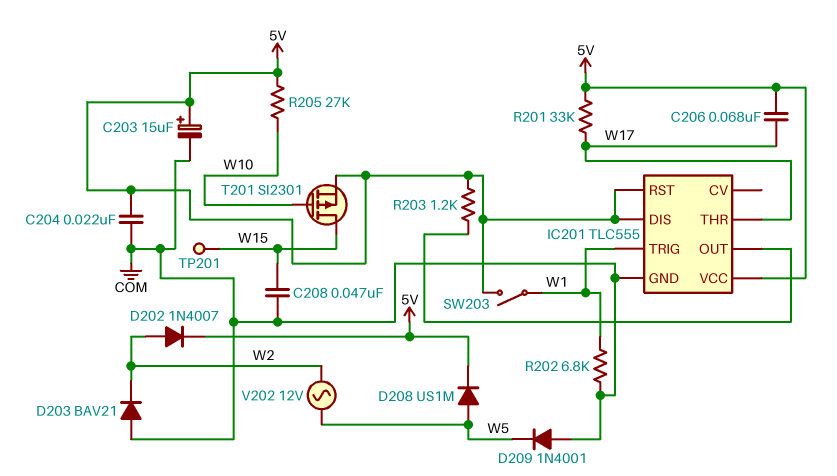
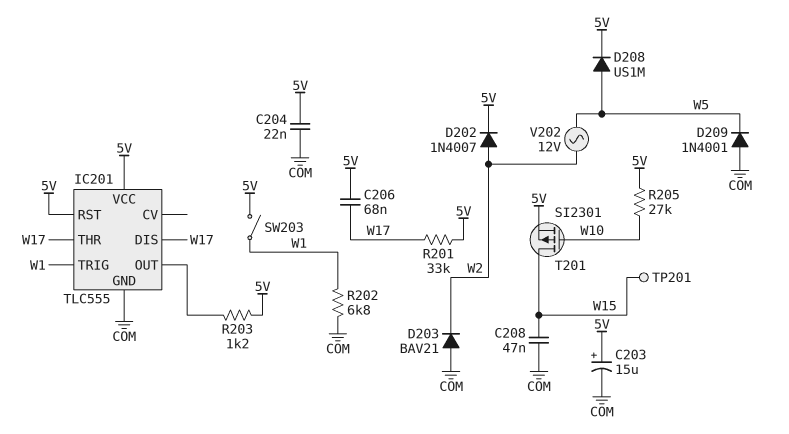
IC201 pin DIS: 5V -> W17

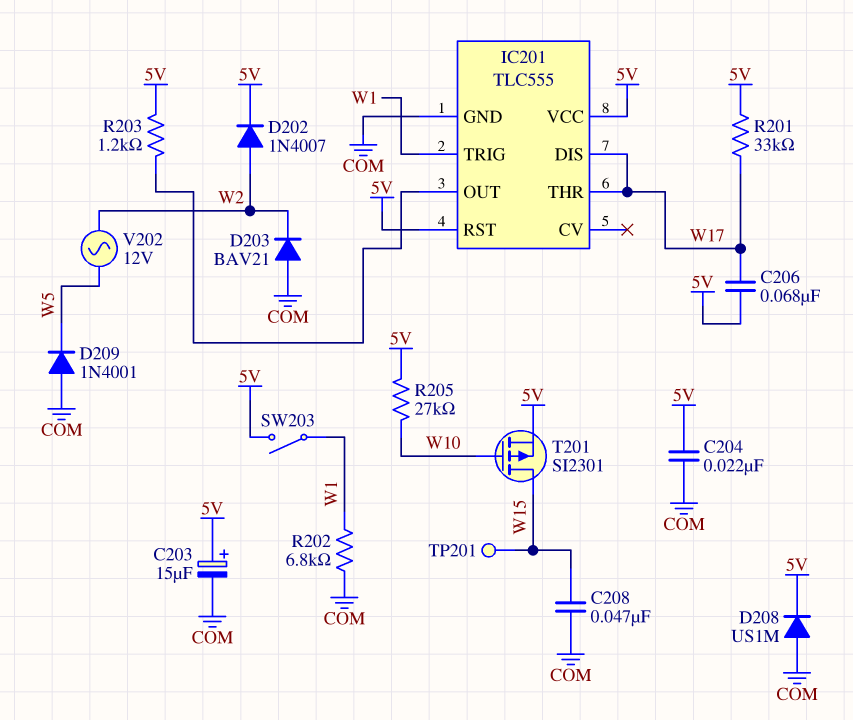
D208: diode US1M (A W5, K 5V) -> diode US1M (A COM, K 5V)

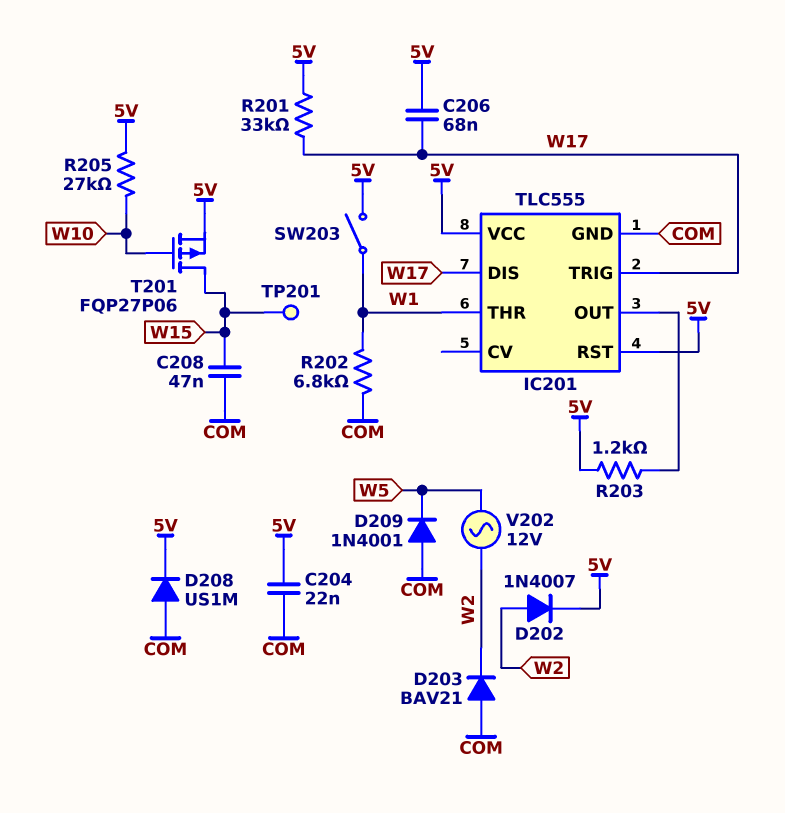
C203: 15uF (plus 5V, minus COM) -> none
IC201 pin THR: W17 -> W1
IC201 pin TRIG: W1 -> W17
T201: PMOS SI2301 (G W10, D W15, S 5V) -> PMOS FQP27P06 (G W10, D W15, S 5V)

